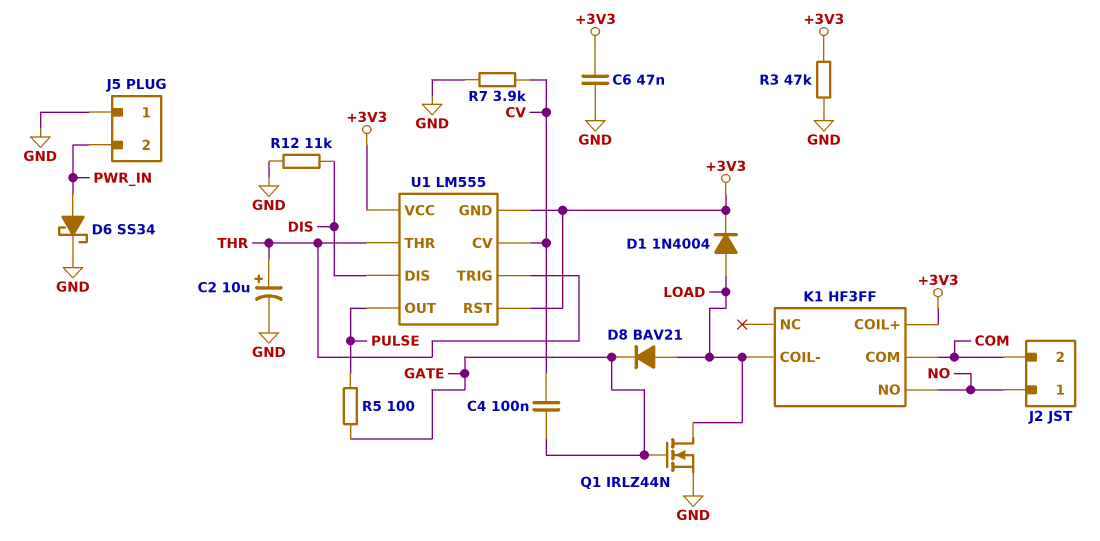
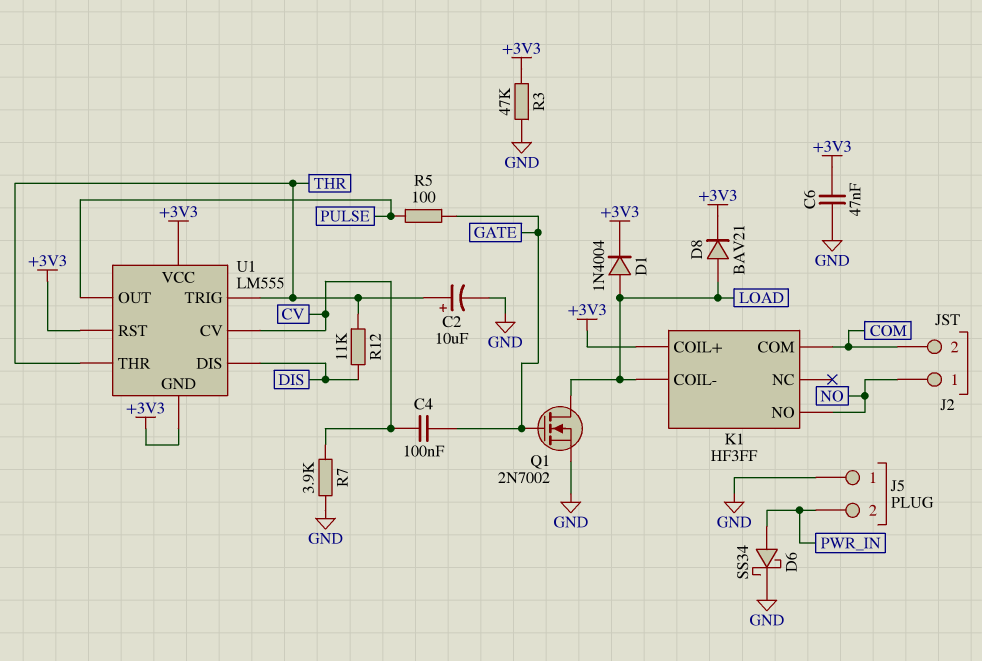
D8: diode BAV21 (A LOAD, K GATE) -> diode BAV21 (A LOAD, K +3V3)
Q1: NMOS IRLZ44N (G GATE, D LOAD, S GND) -> NMOS 2N7002 (G GATE, D LOAD, S GND)
R12: 11k (DIS, GND) -> 11k (DIS, THR)

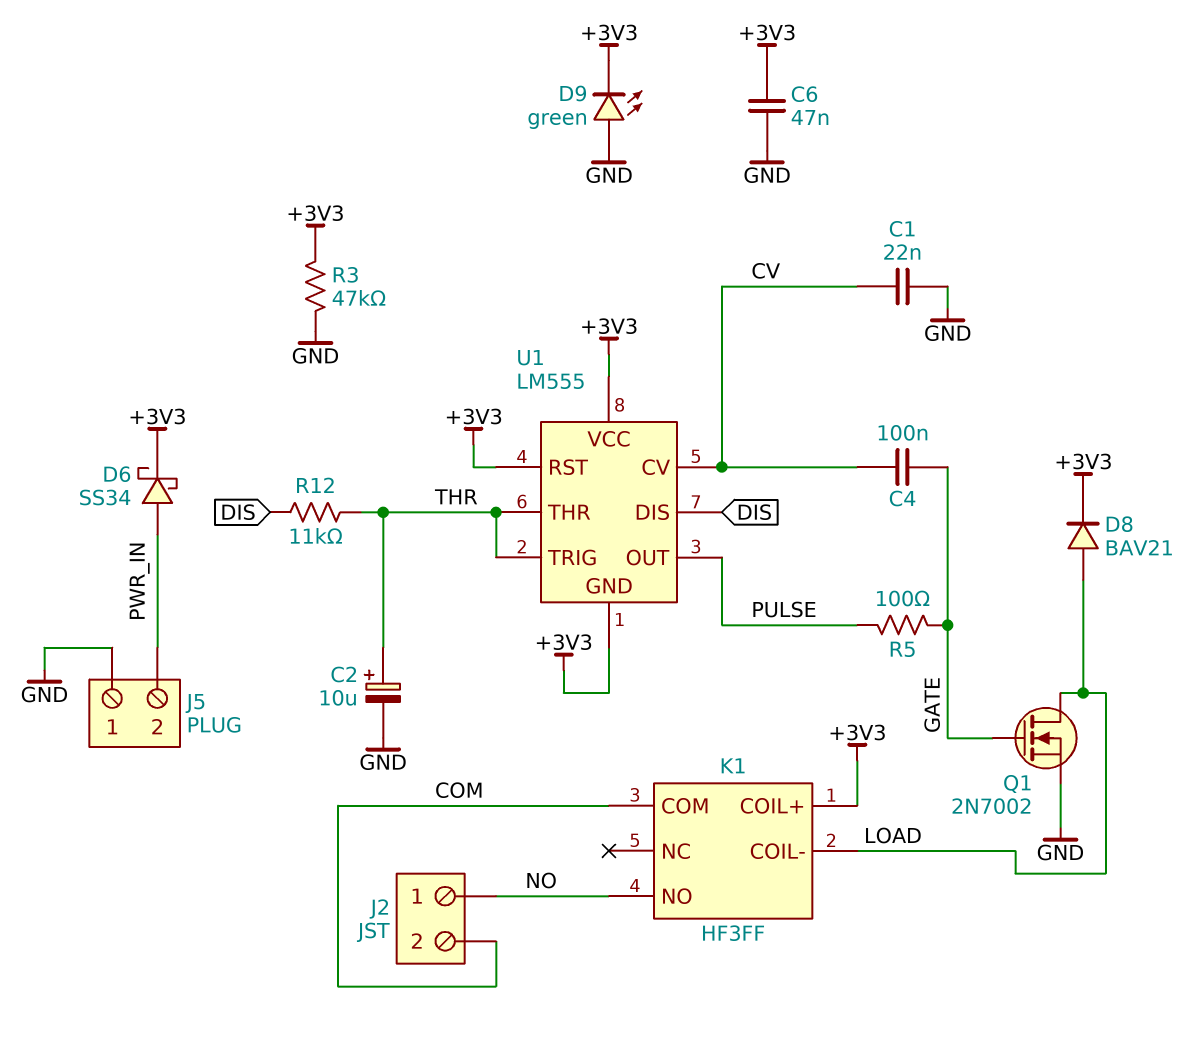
C1: none -> 22nF (CV, GND)
D1: diode 1N4004 (A LOAD, K +3V3) -> none
D6: schottky SS34 (A PWR_IN, K GND) -> schottky SS34 (A PWR_IN, K +3V3)
D9: none -> LED green (A GND, K +3V3)
R7: 3.9k (CV, GND) -> none

